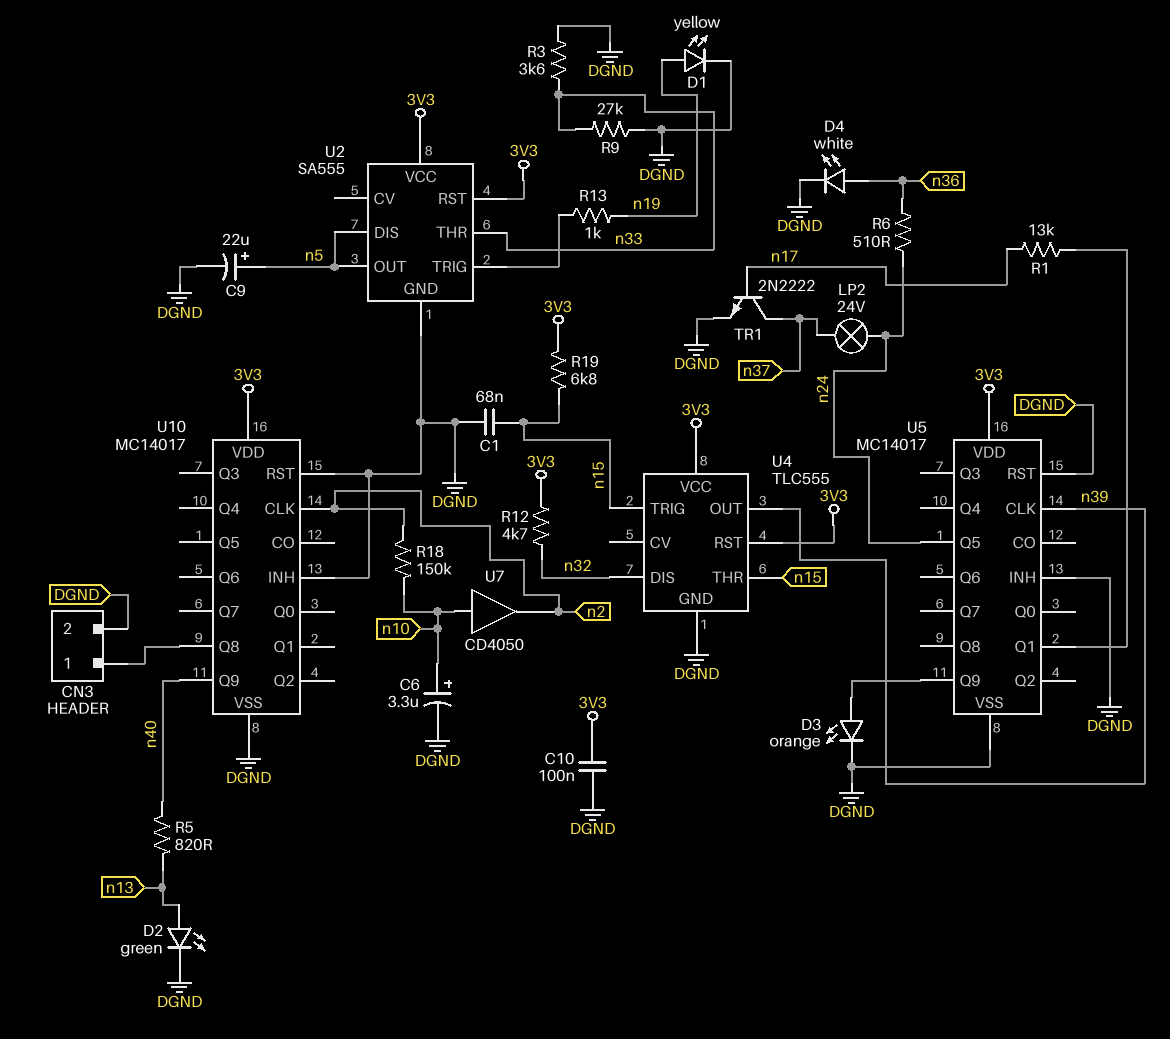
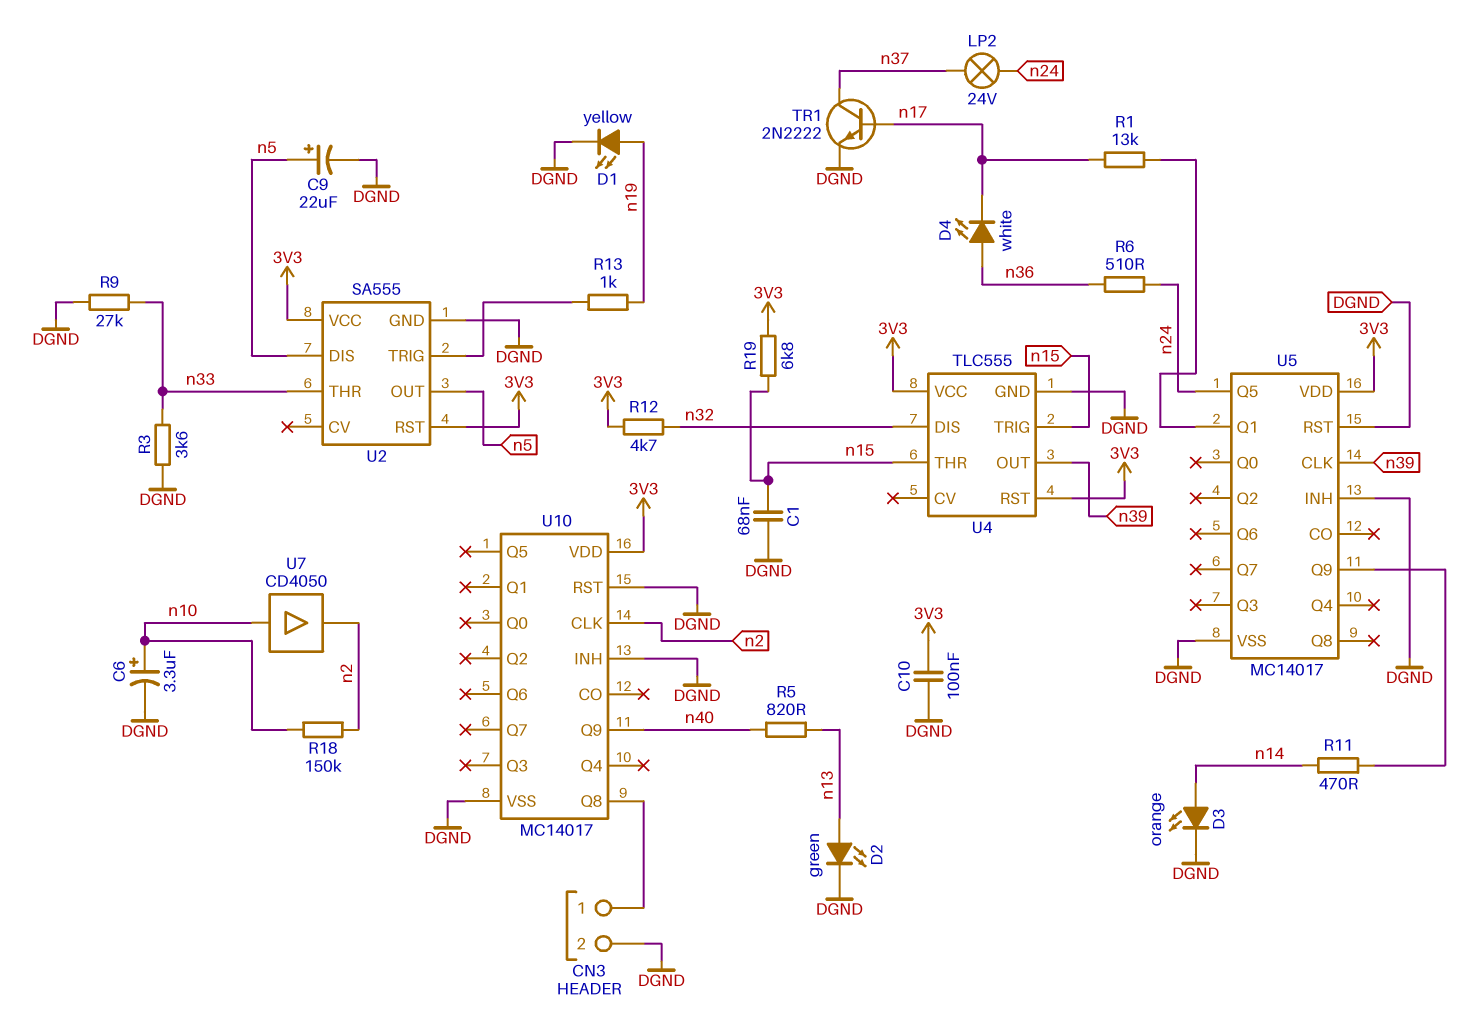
D3: LED orange (A U5/Q9, K DGND) -> LED orange (A n14, K DGND)
D4: LED white (A n36, K DGND) -> LED white (A n36, K n17)
R11: none -> 470 (U5/Q9, n14)

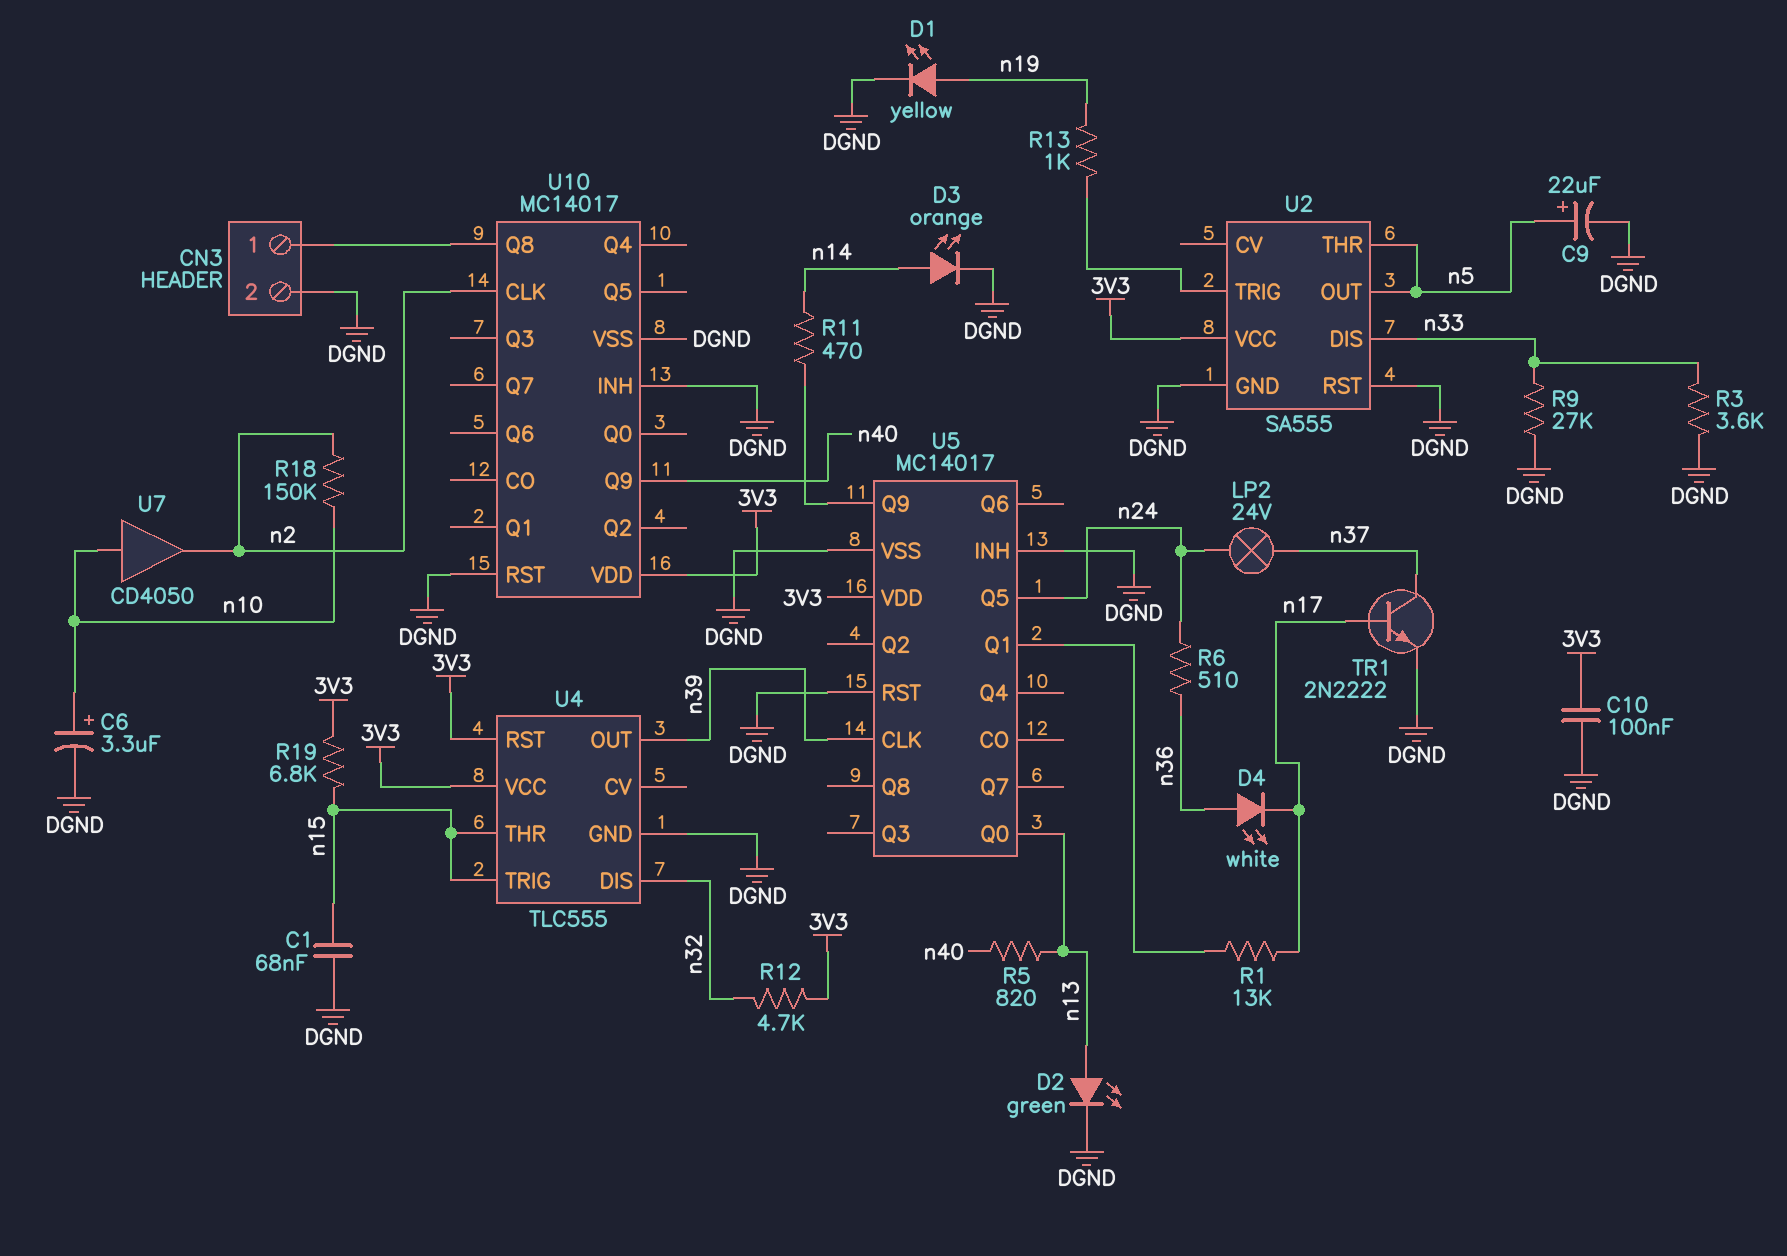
U2 pin DIS: n5 -> n33
U2 pin RST: 3V3 -> DGND
U2 pin THR: n33 -> n5
U5 pin Q0: none -> n13

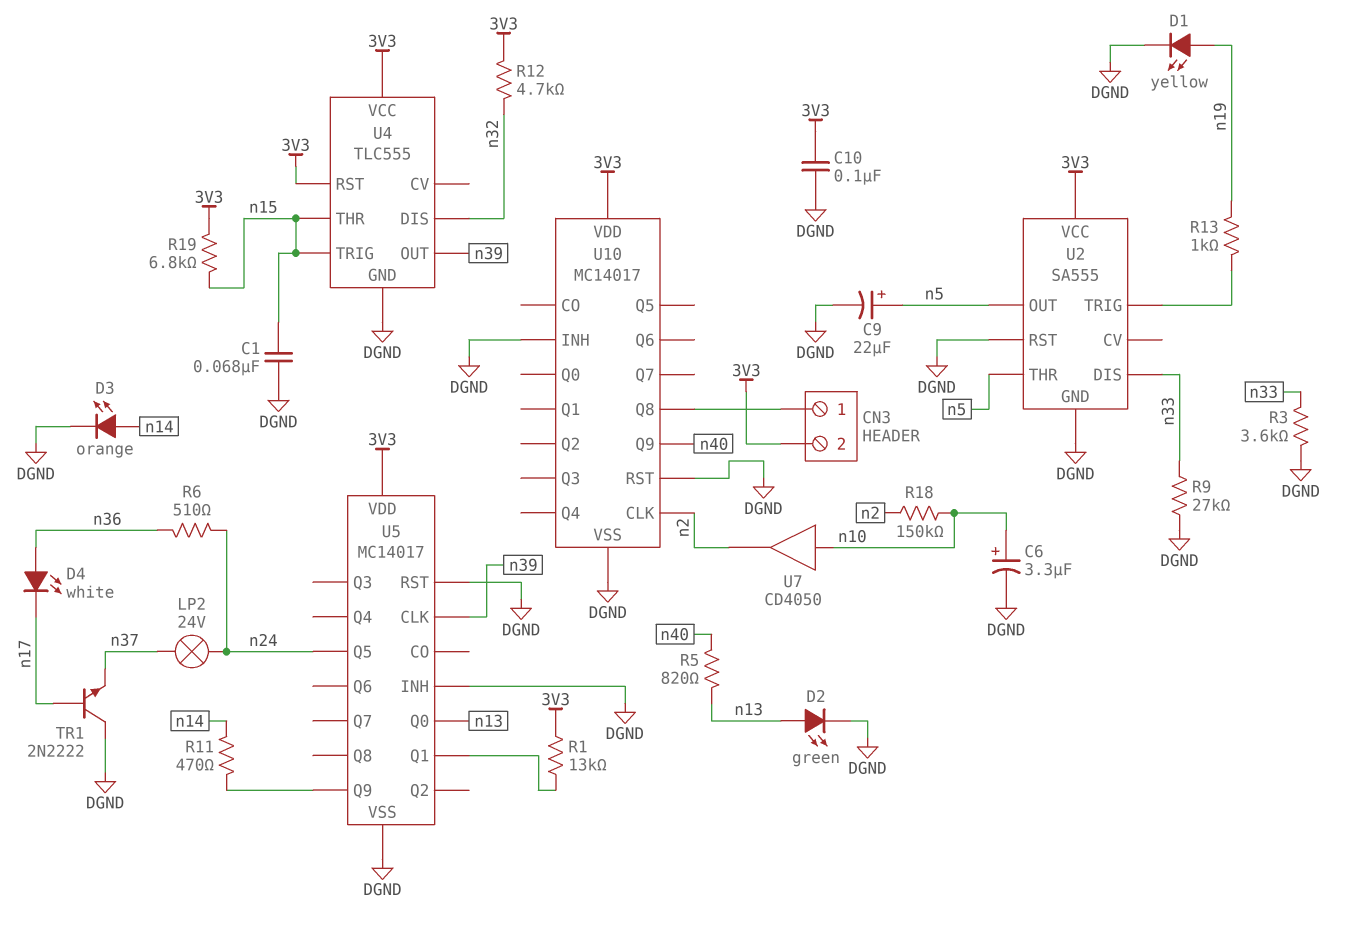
CN3 pin 2: DGND -> 3V3
R1: 13k (U5/Q1, n17) -> 13k (3V3, U5/Q1)
TR1: NPN 2N2222 (B n17, C n37, E DGND) -> NPN 2N2222 (B n17, C DGND, E n37)

